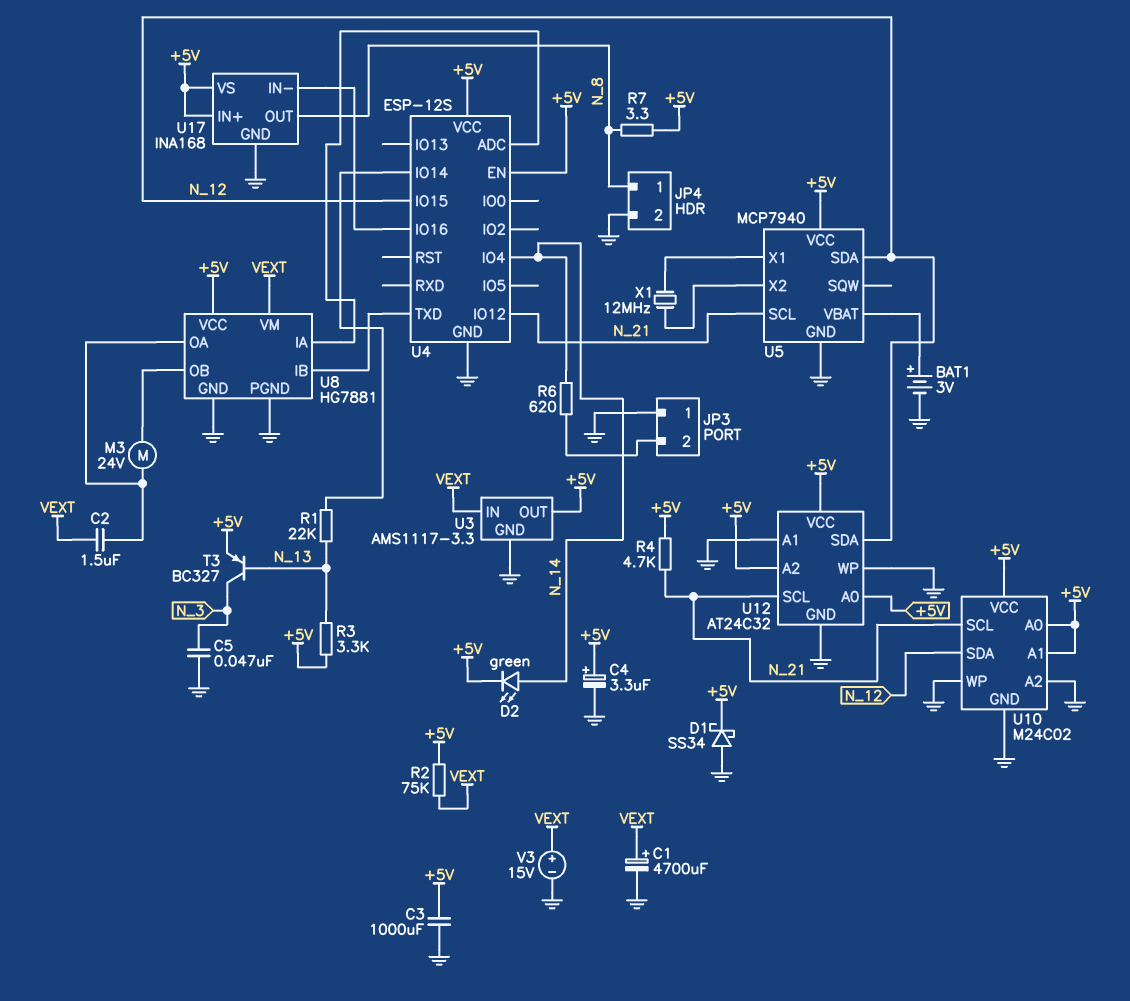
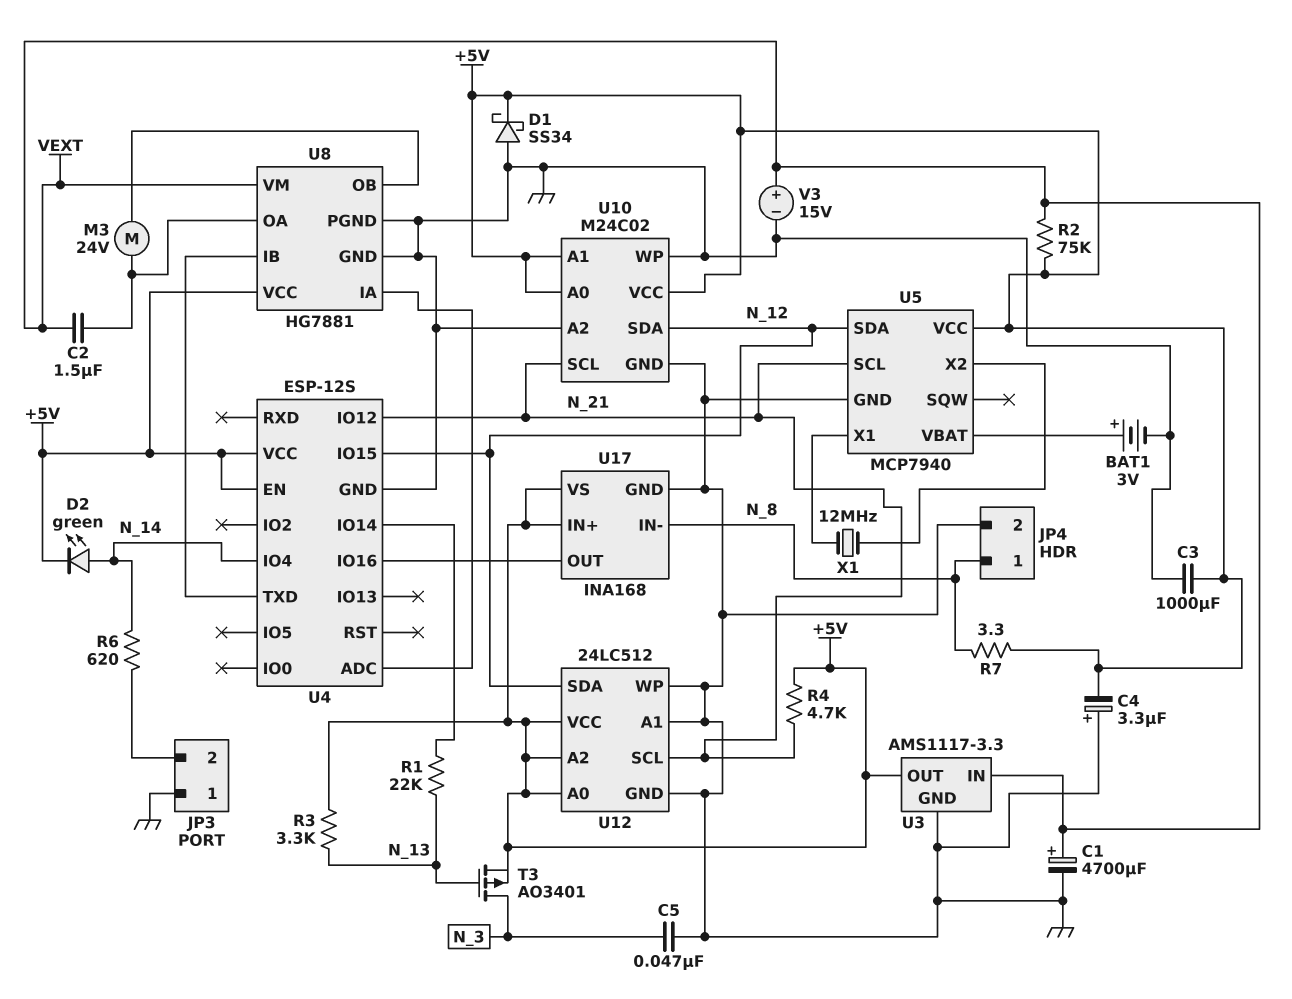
C4: 3.3uF (plus +5V, minus GND) -> 3.3uF (plus GND, minus +5V)
T3: PNP BC327 (B N_13, C N_3, E +5V) -> PMOS AO3401 (G N_13, D N_3, S +5V)
U12: AT24C32 -> 24LC512
U17 pin IN-: U4/IO16 -> N_8
U17 pin OUT: N_8 -> U4/IO16

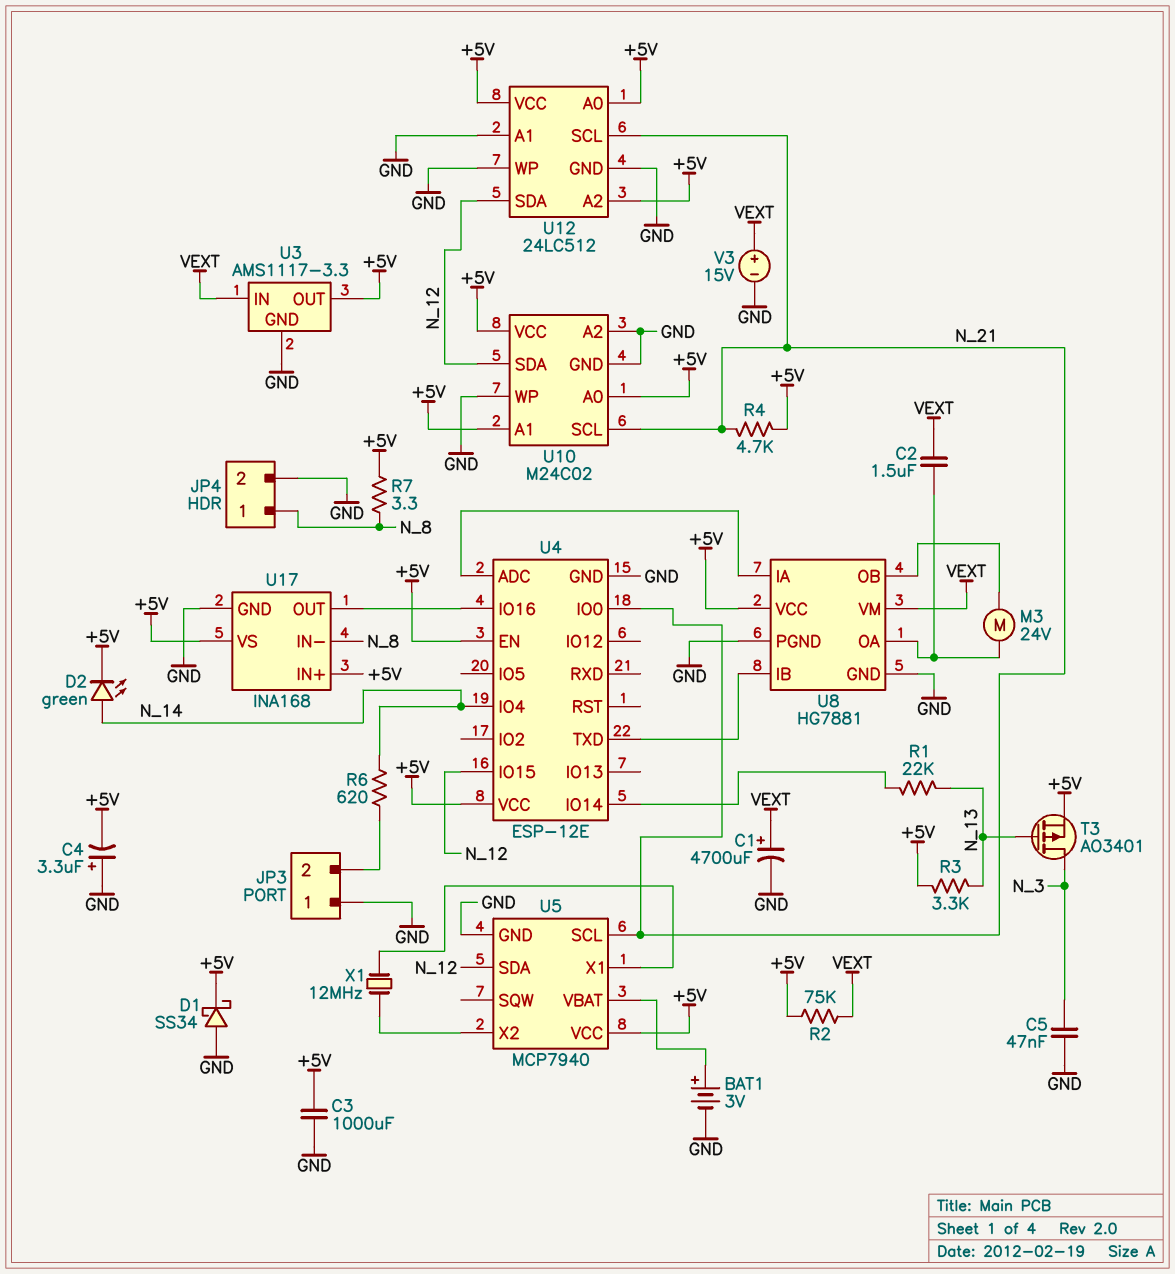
U4: ESP-12S -> ESP-12E
U4 pin IO0: none -> N_21
U4 pin IO12: N_21 -> none

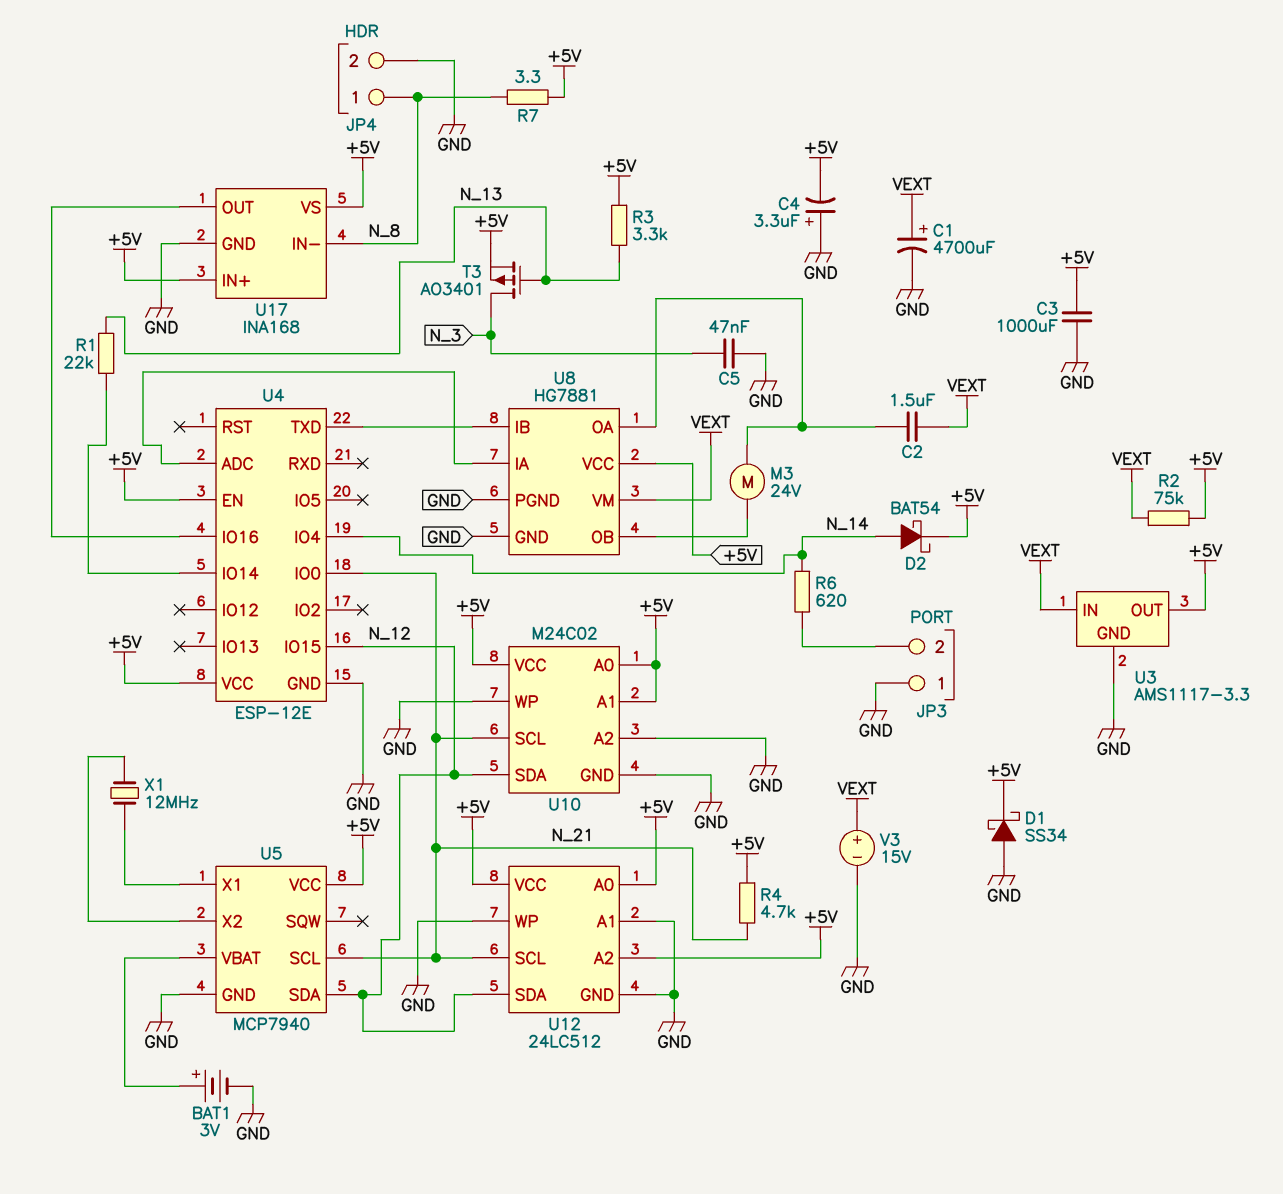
D2: LED green (A N_14, K +5V) -> schottky BAT54 (A N_14, K +5V)

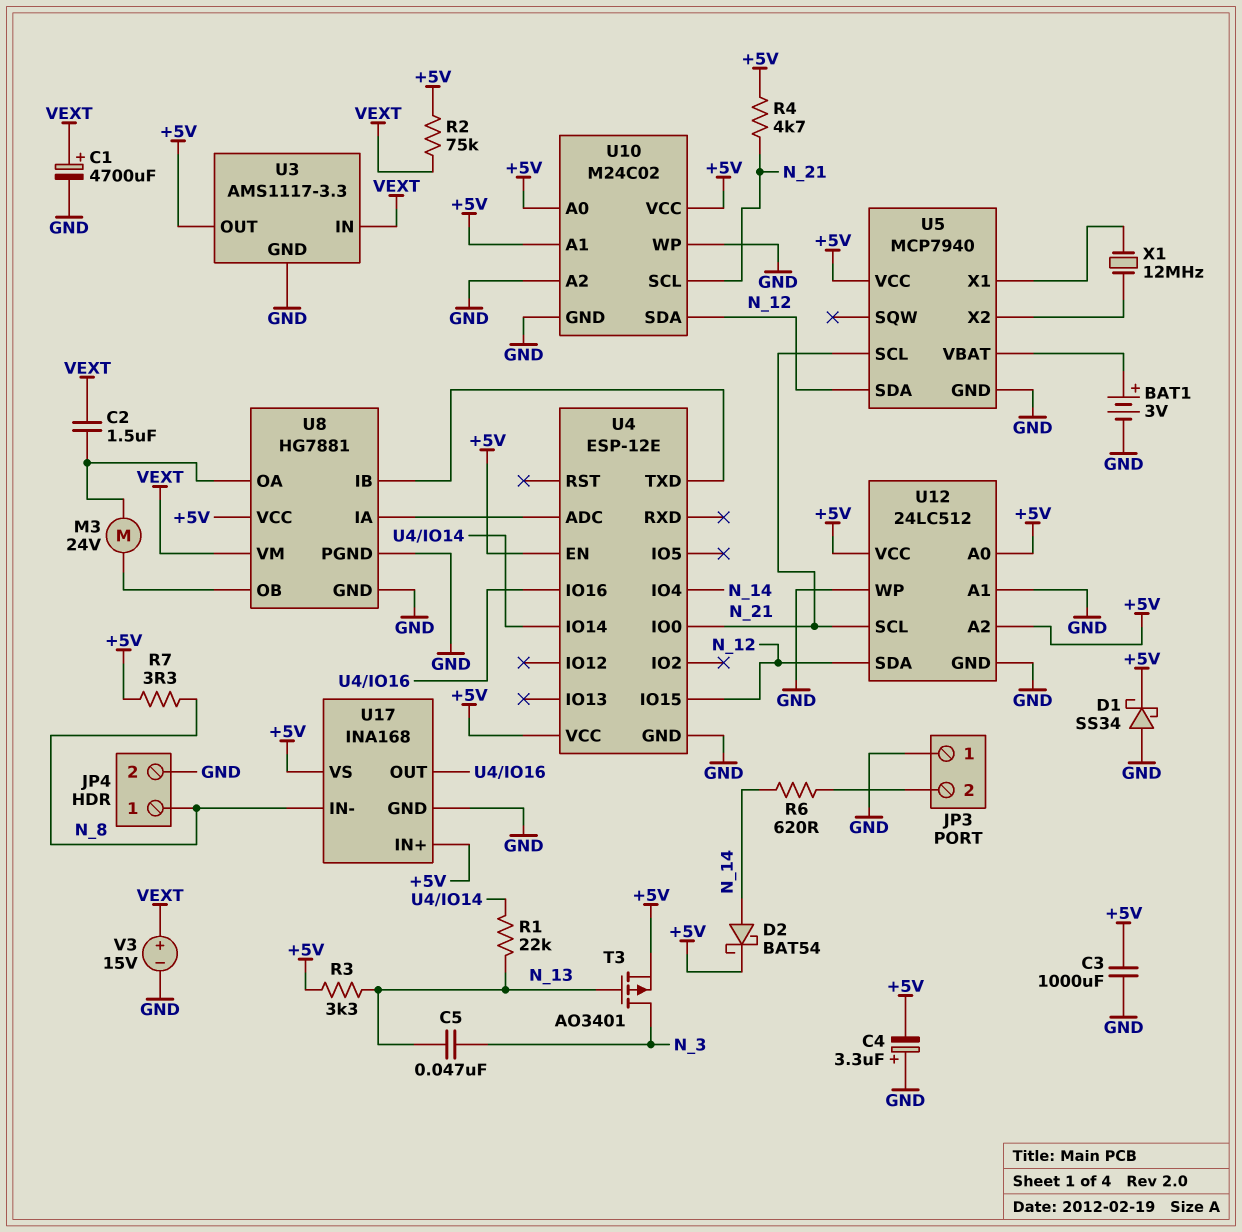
C5: 47nF (GND, N_3) -> 47nF (N_3, N_13)

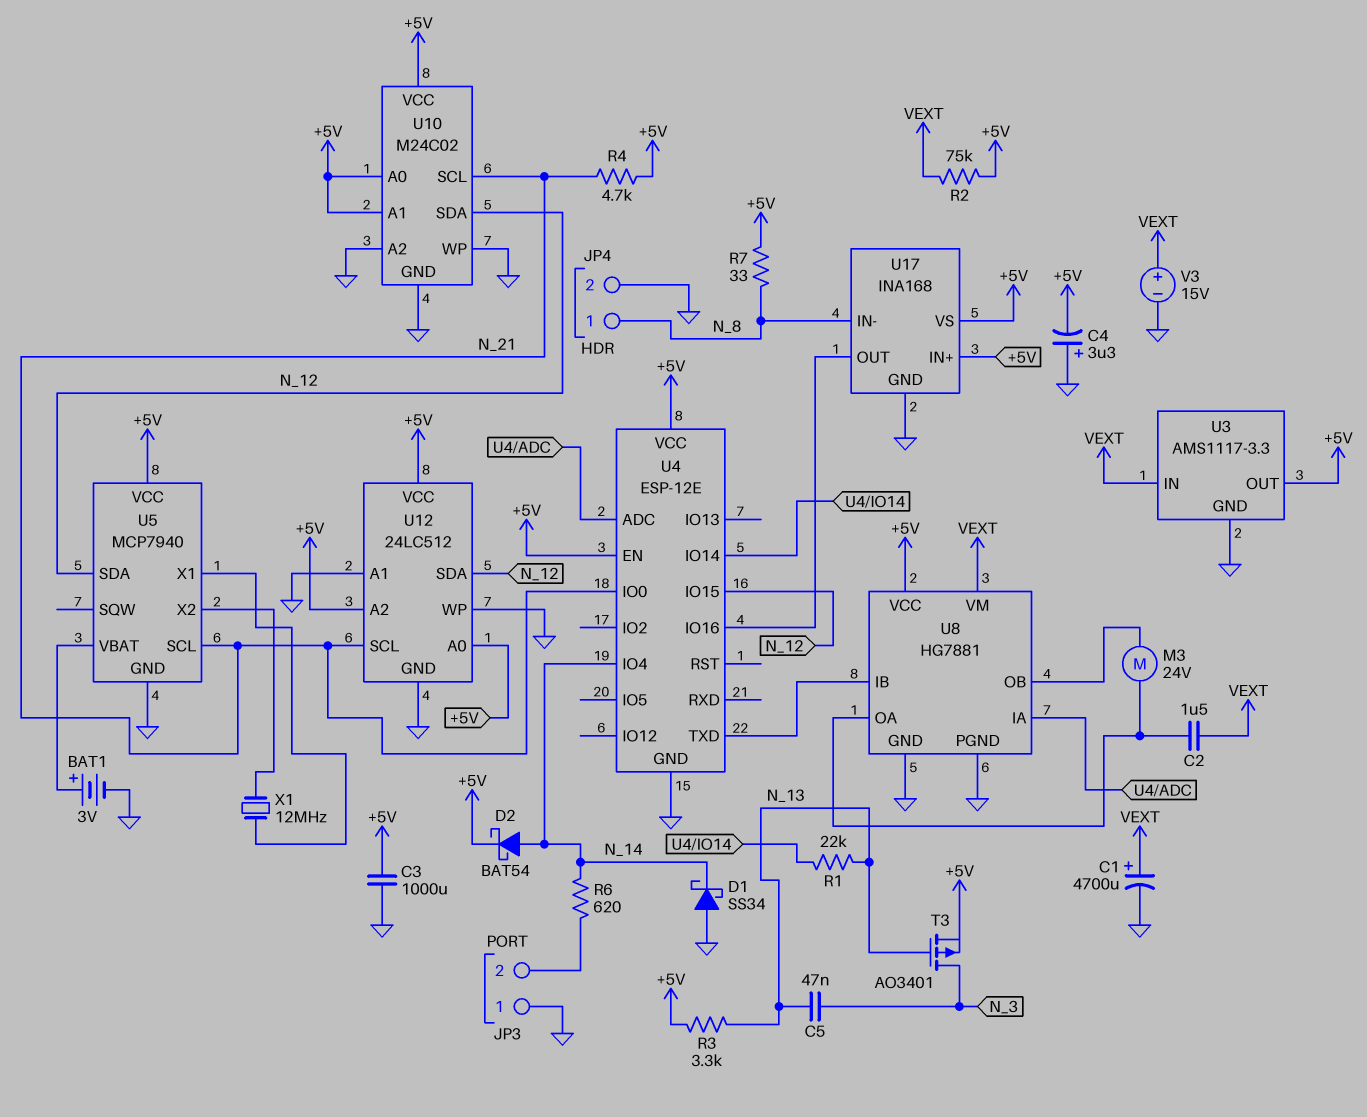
D1: schottky SS34 (A GND, K +5V) -> schottky SS34 (A GND, K N_14)
R7: 3.3 (+5V, N_8) -> 33 (+5V, N_8)

